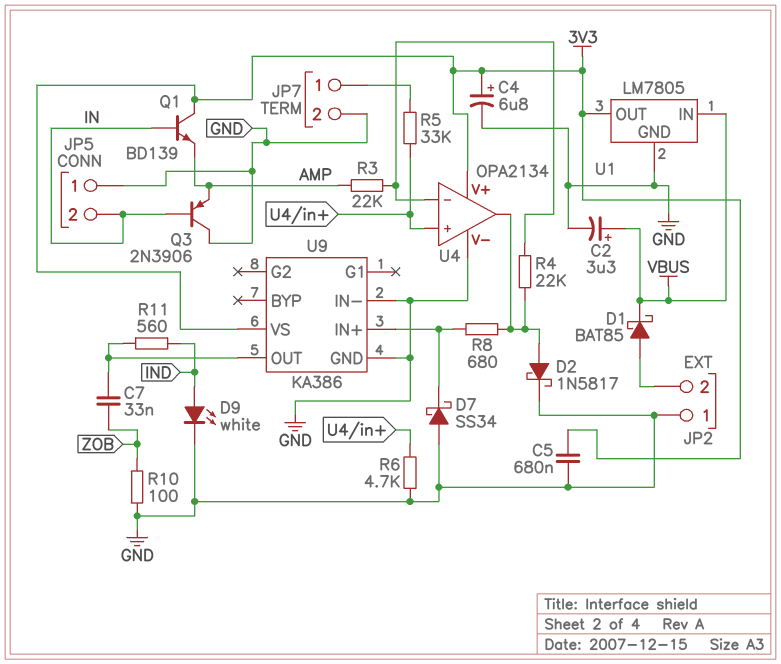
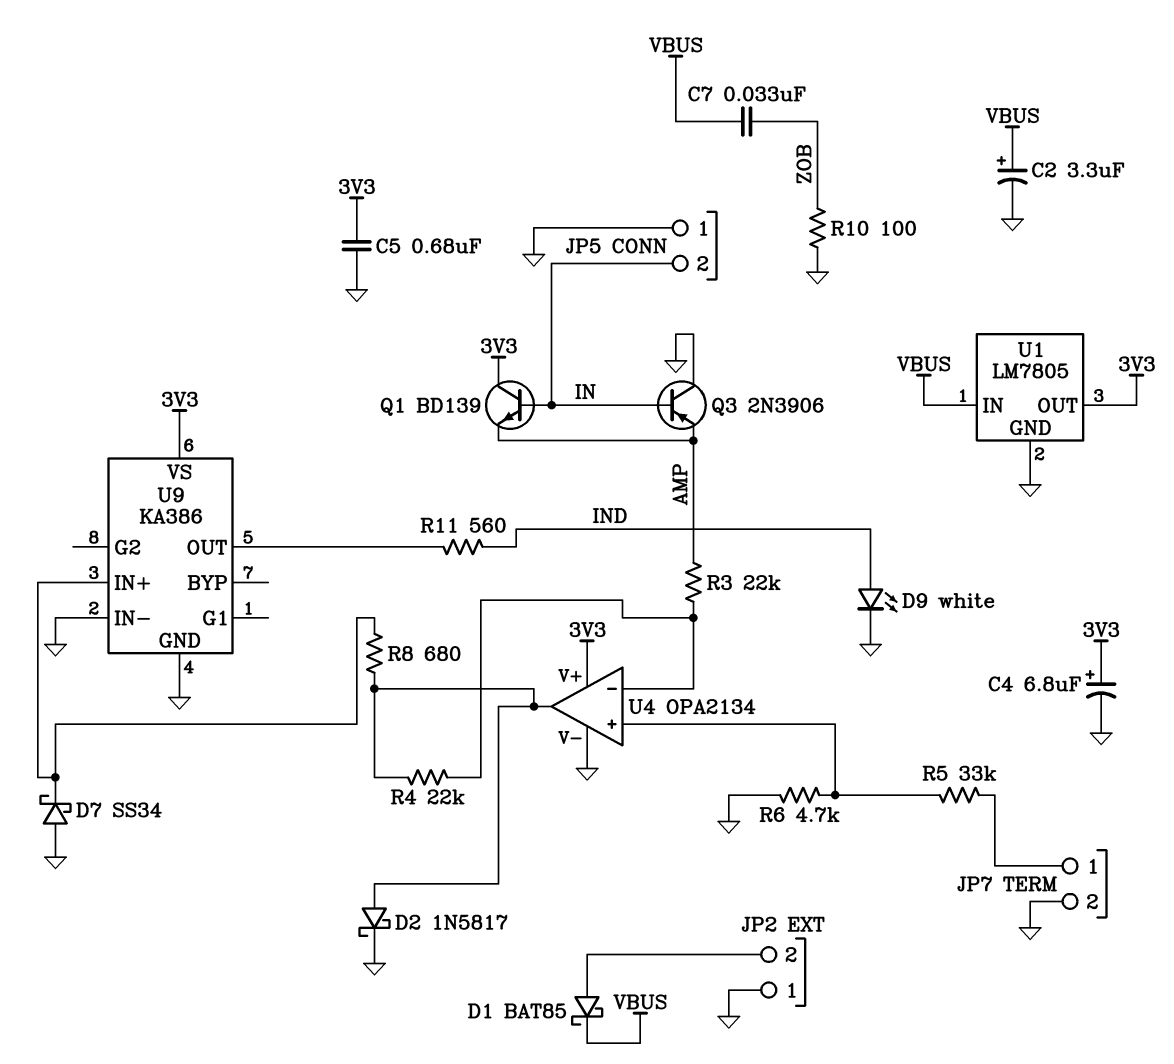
C7: 33nF (U9/OUT, ZOB) -> 33nF (VBUS, ZOB)

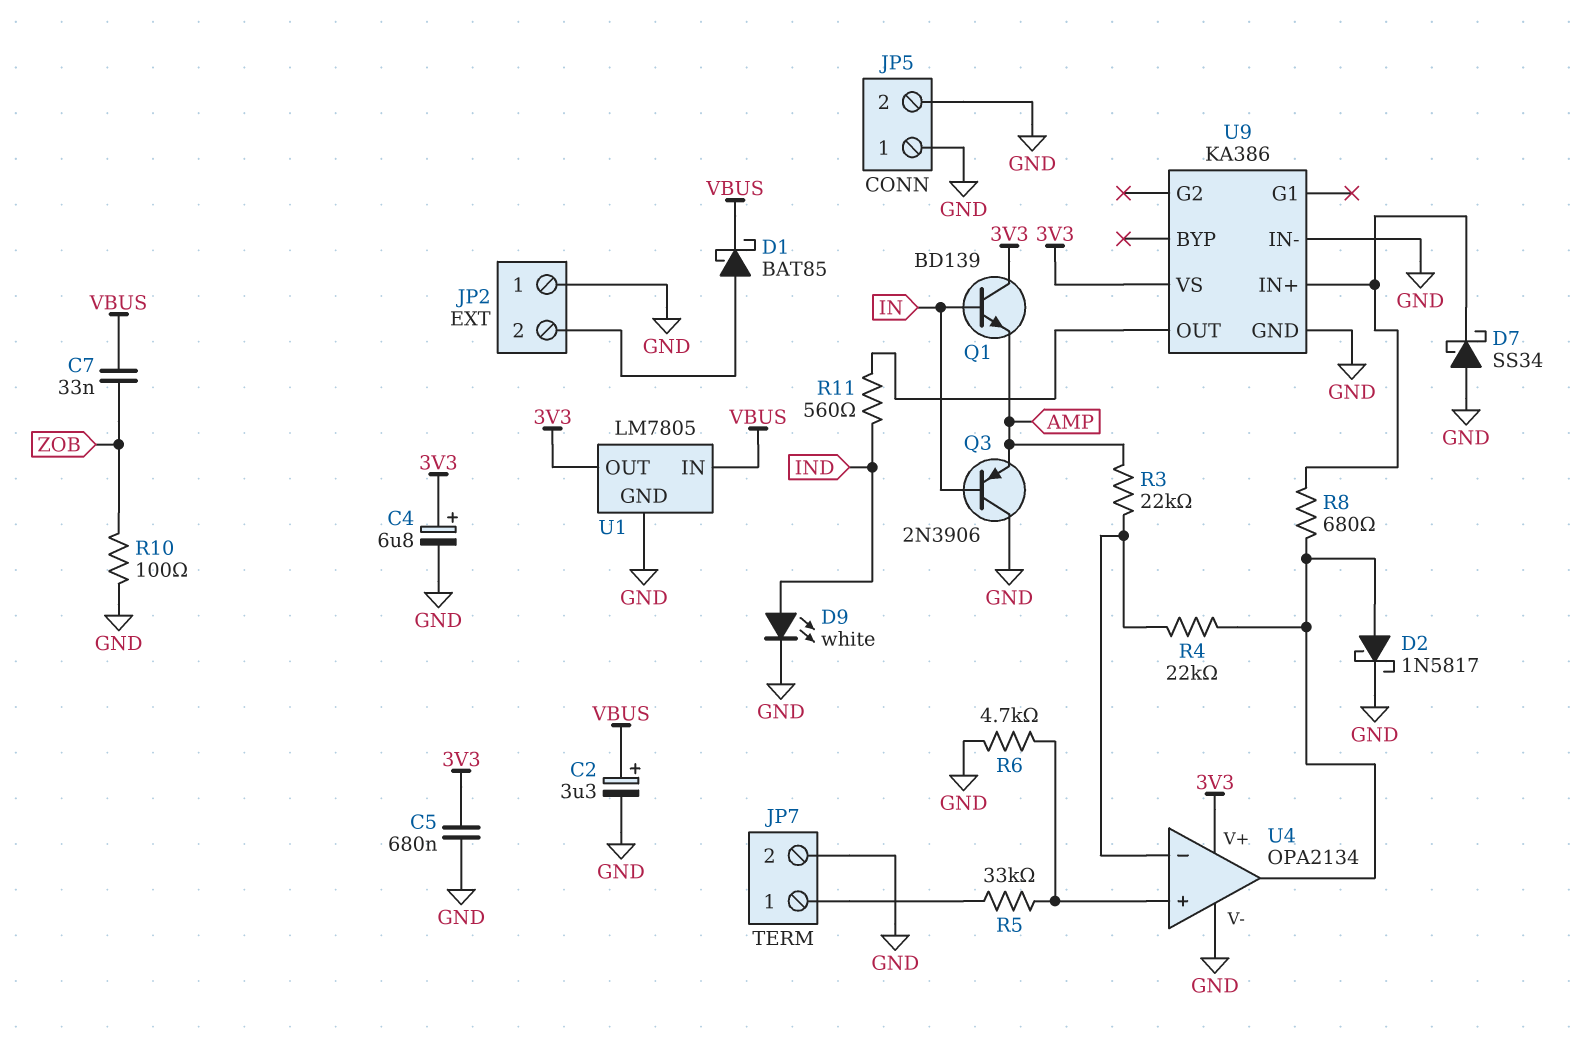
JP5 pin 2: IN -> GND

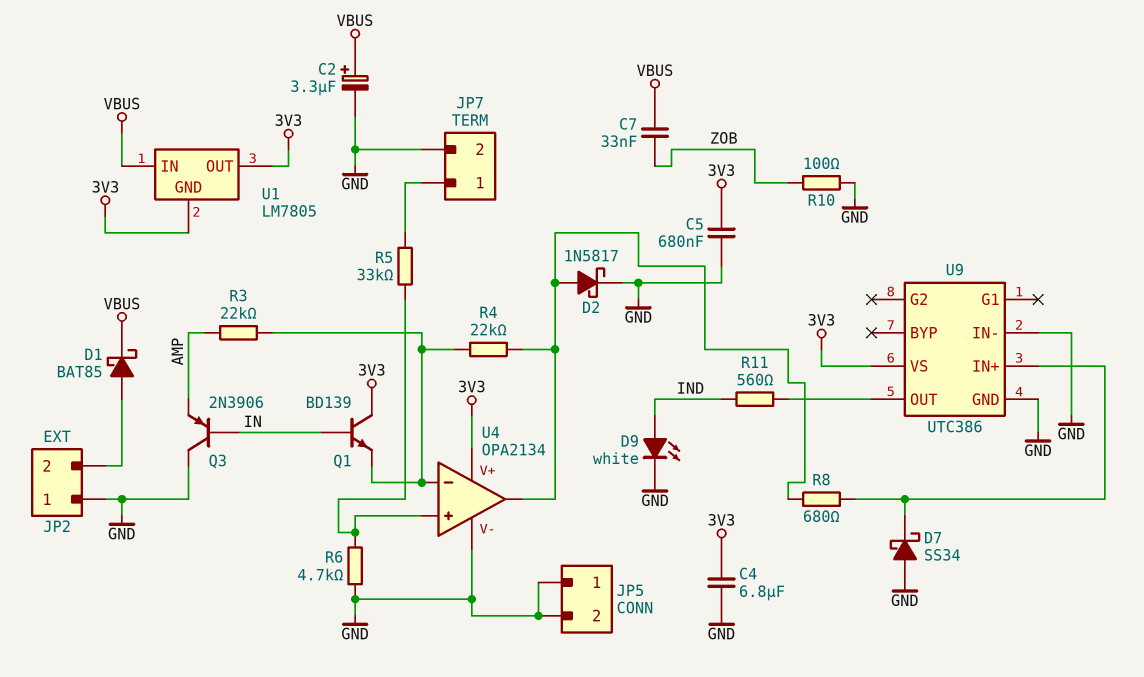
C4: 6.8uF (plus 3V3, minus GND) -> 6.8uF (3V3, GND)
Q1: NPN BD139 (B IN, C 3V3, E AMP) -> NPN BD139 (B IN, C 3V3, E U4/in-)
U1 pin GND: GND -> 3V3
U9: KA386 -> UTC386

